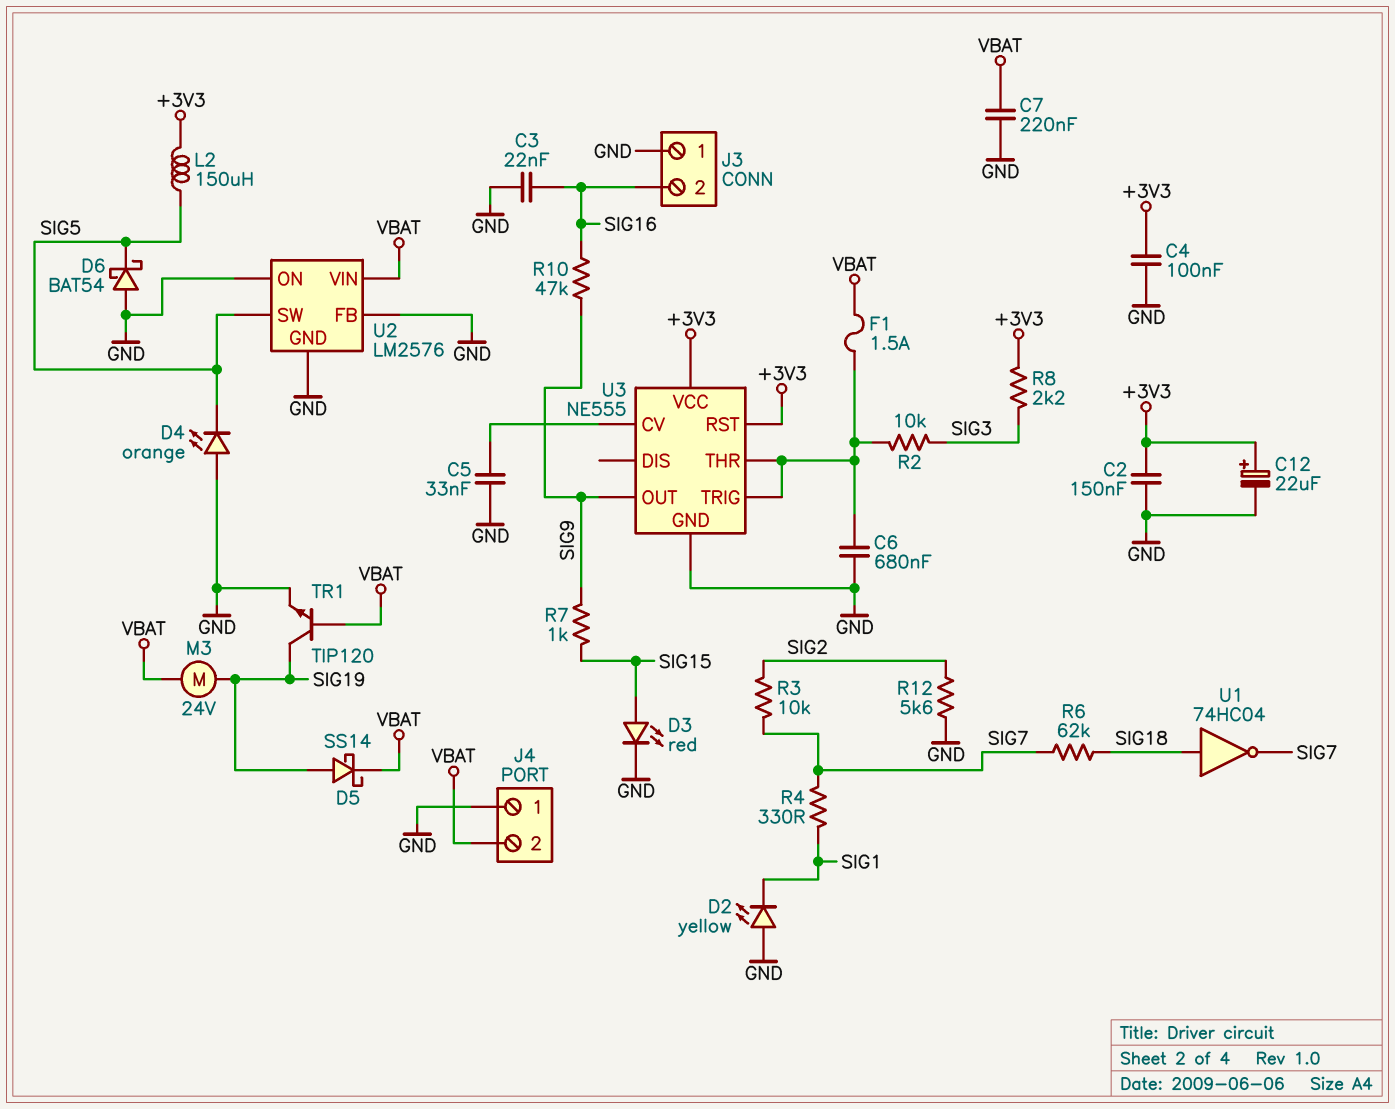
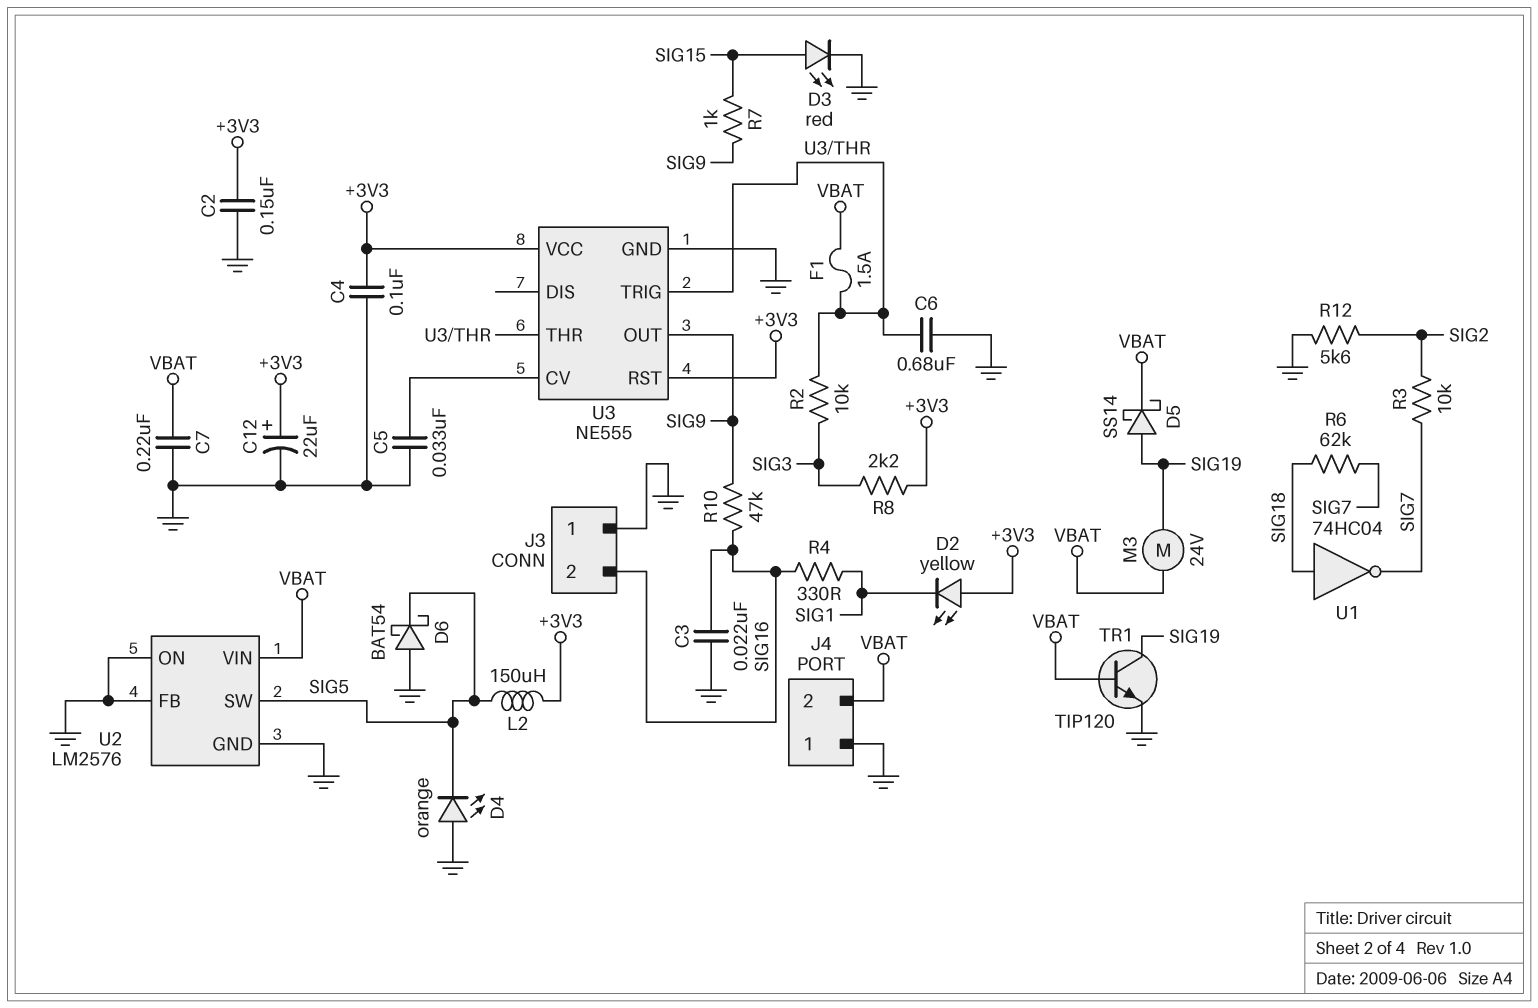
D2: LED yellow (A GND, K SIG1) -> LED yellow (A +3V3, K SIG1)
R4: 330 (SIG1, SIG7) -> 330 (SIG1, SIG16)

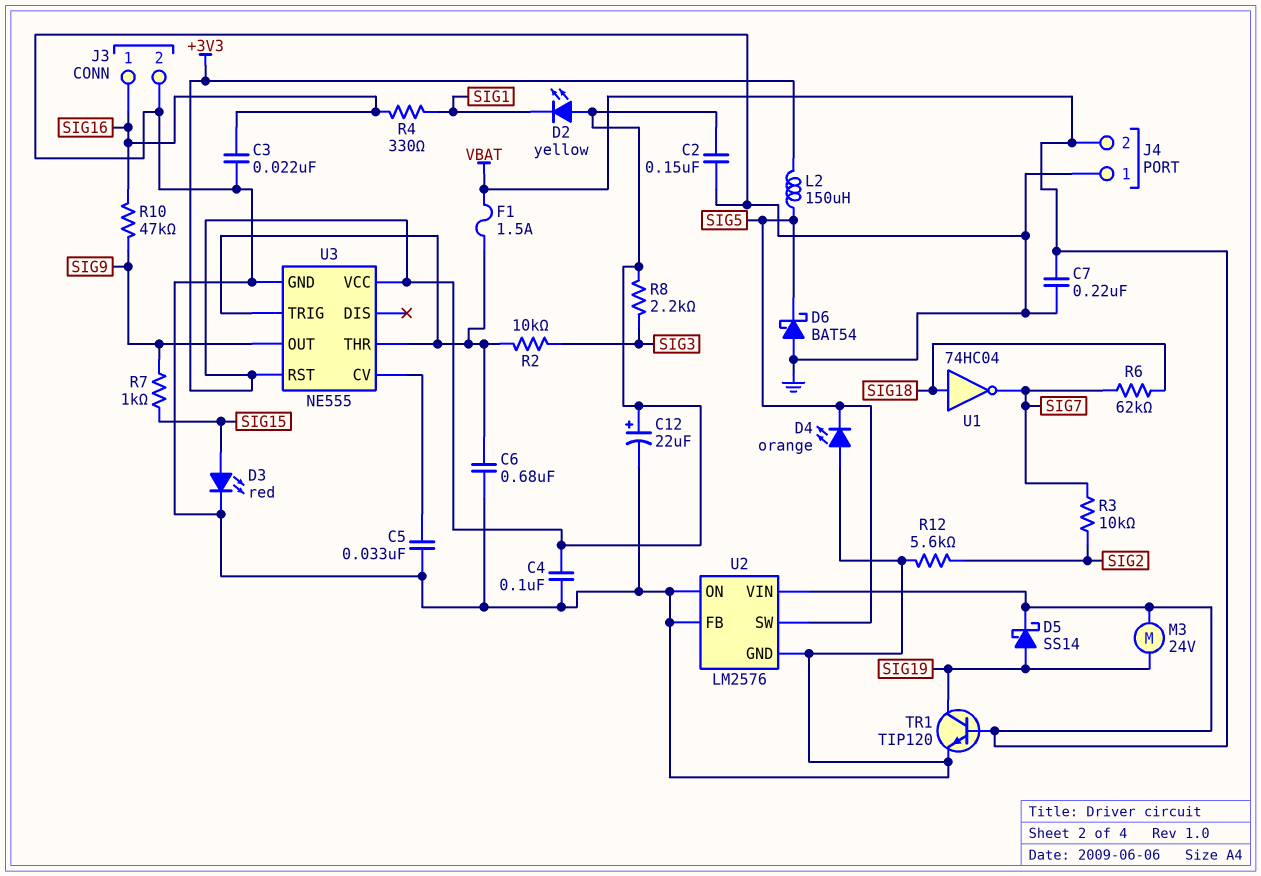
J3 pin 1: GND -> SIG16
J3 pin 2: SIG16 -> GND

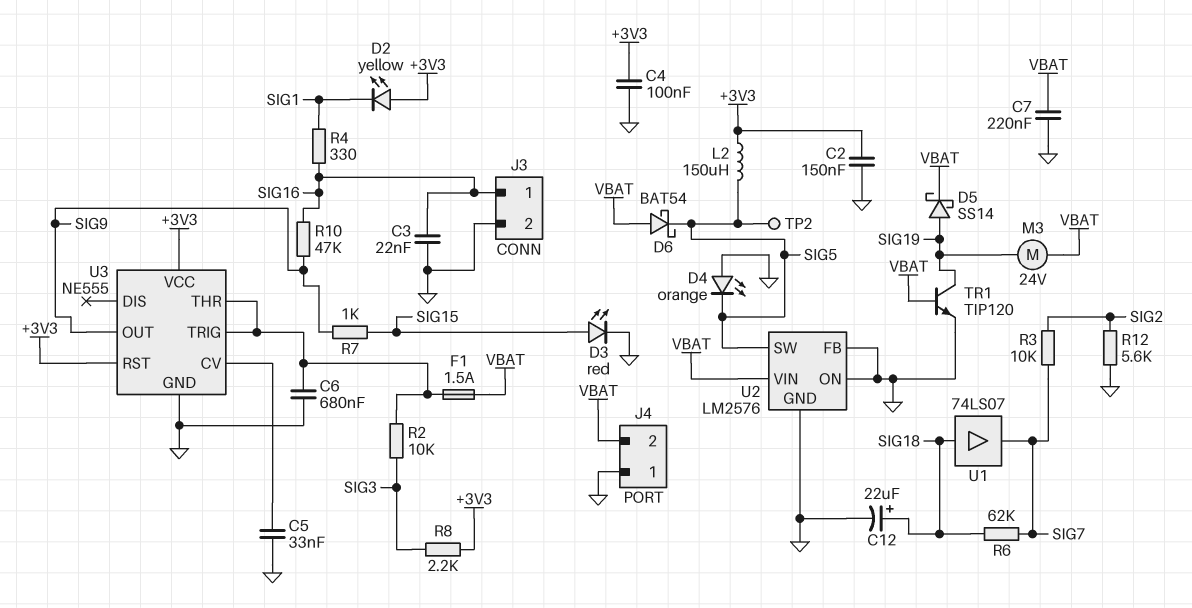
C12: 22uF (plus +3V3, minus GND) -> 22uF (plus SIG18, minus GND)
D6: schottky BAT54 (A GND, K SIG5) -> schottky BAT54 (A VBAT, K SIG5)
TP2: none -> test point (SIG5)
U1: NOT 74HC04 (in SIG18, out SIG7) -> buffer 74LS07 (in SIG18, out SIG7)

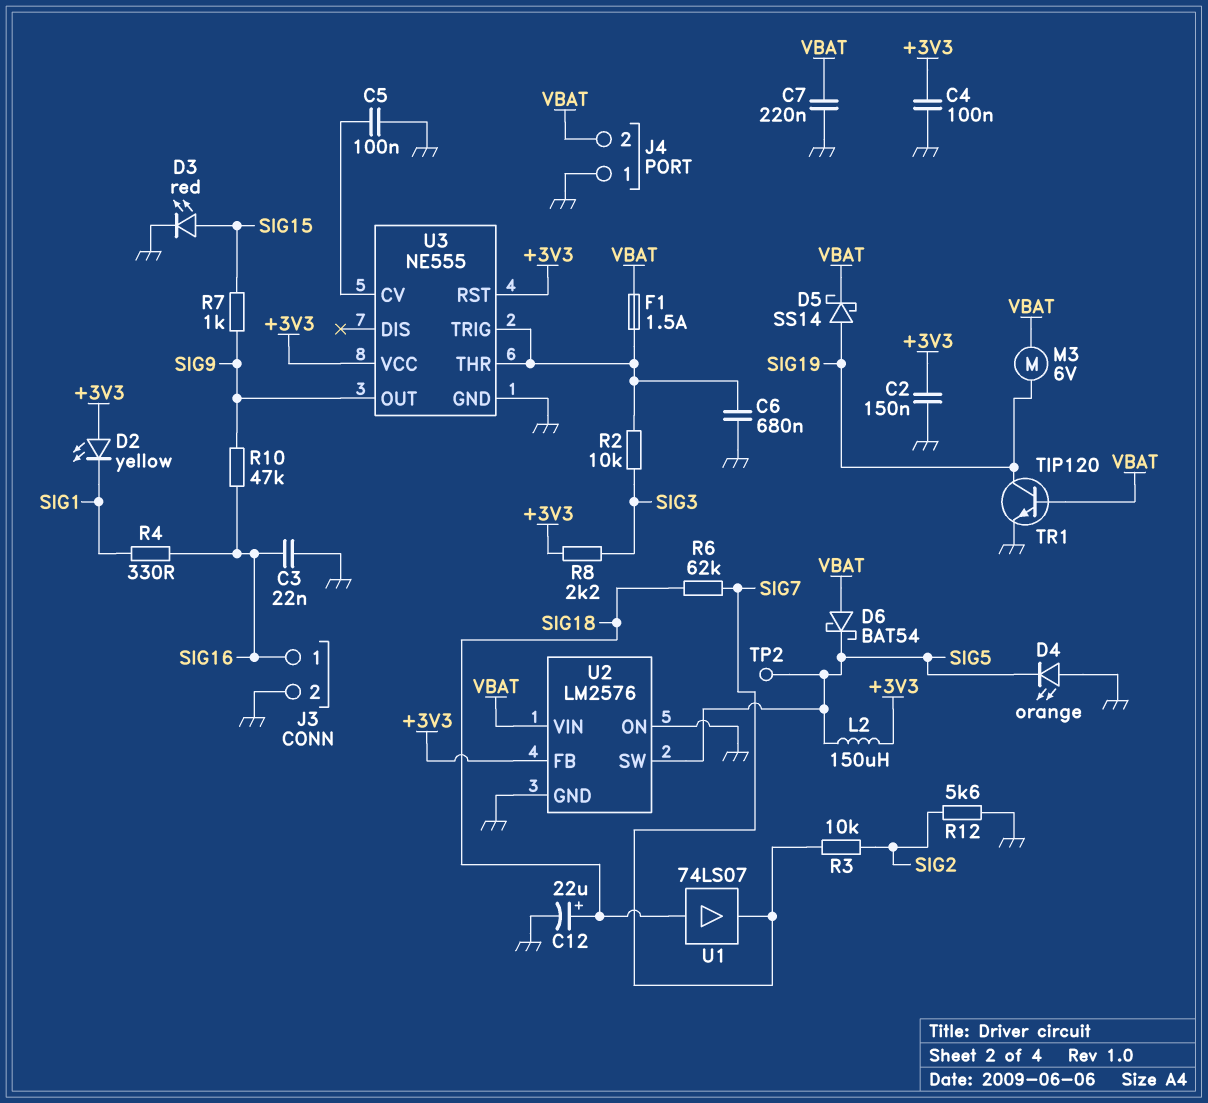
C5: 33nF (GND, U3/CV) -> 100nF (GND, U3/CV)
M3: motor 24V (SIG19, VBAT) -> motor 6V (SIG19, VBAT)
U2 pin FB: GND -> +3V3

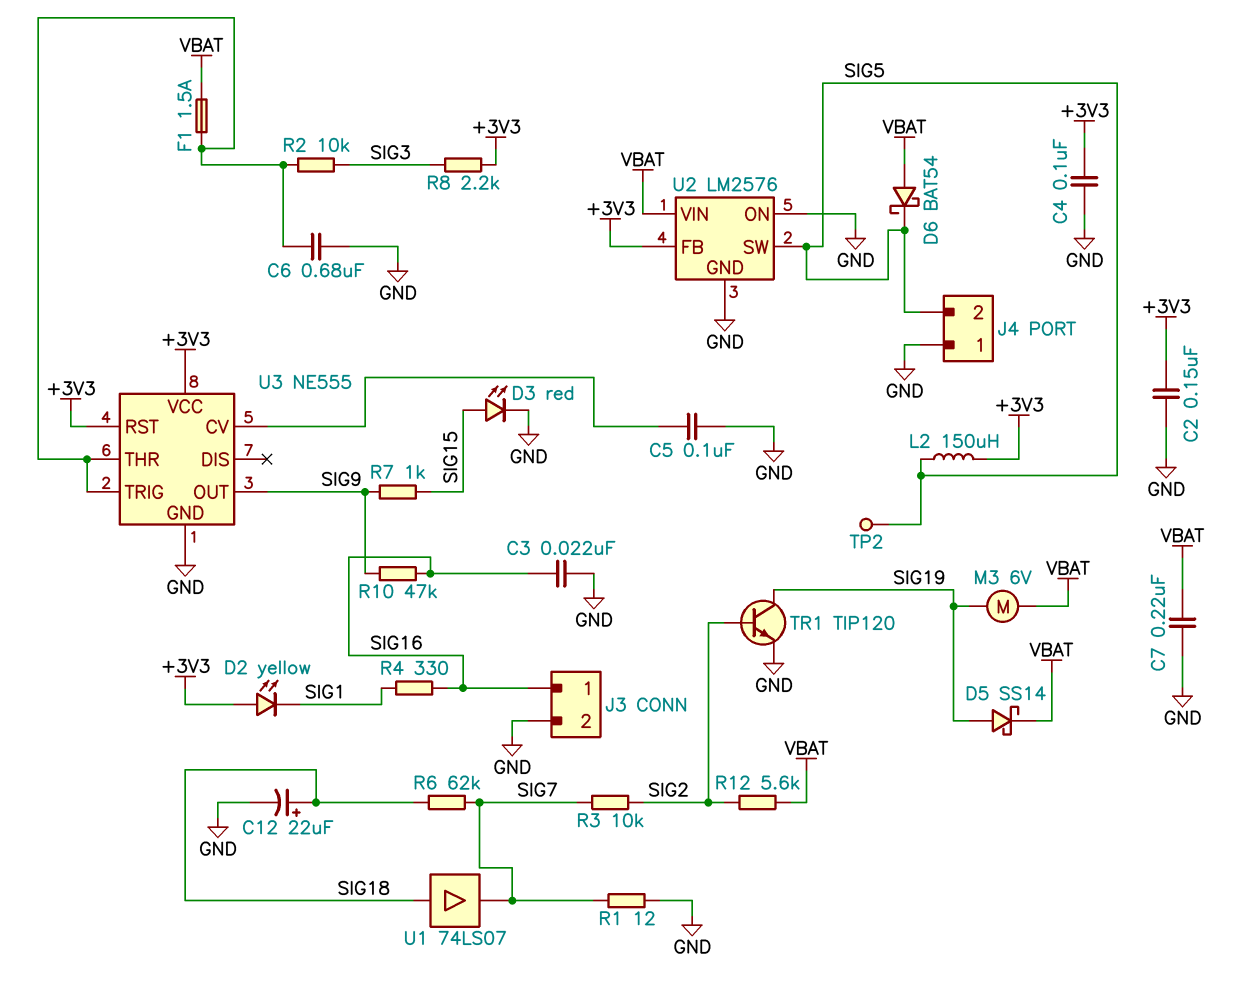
D4: LED orange (A GND, K SIG5) -> none
J4 pin 2: VBAT -> SIG5
R1: none -> 12 (GND, SIG7)
R12: 5.6k (GND, SIG2) -> 5.6k (SIG2, VBAT)
TR1: NPN TIP120 (B VBAT, C SIG19, E GND) -> NPN TIP120 (B SIG2, C SIG19, E GND)

